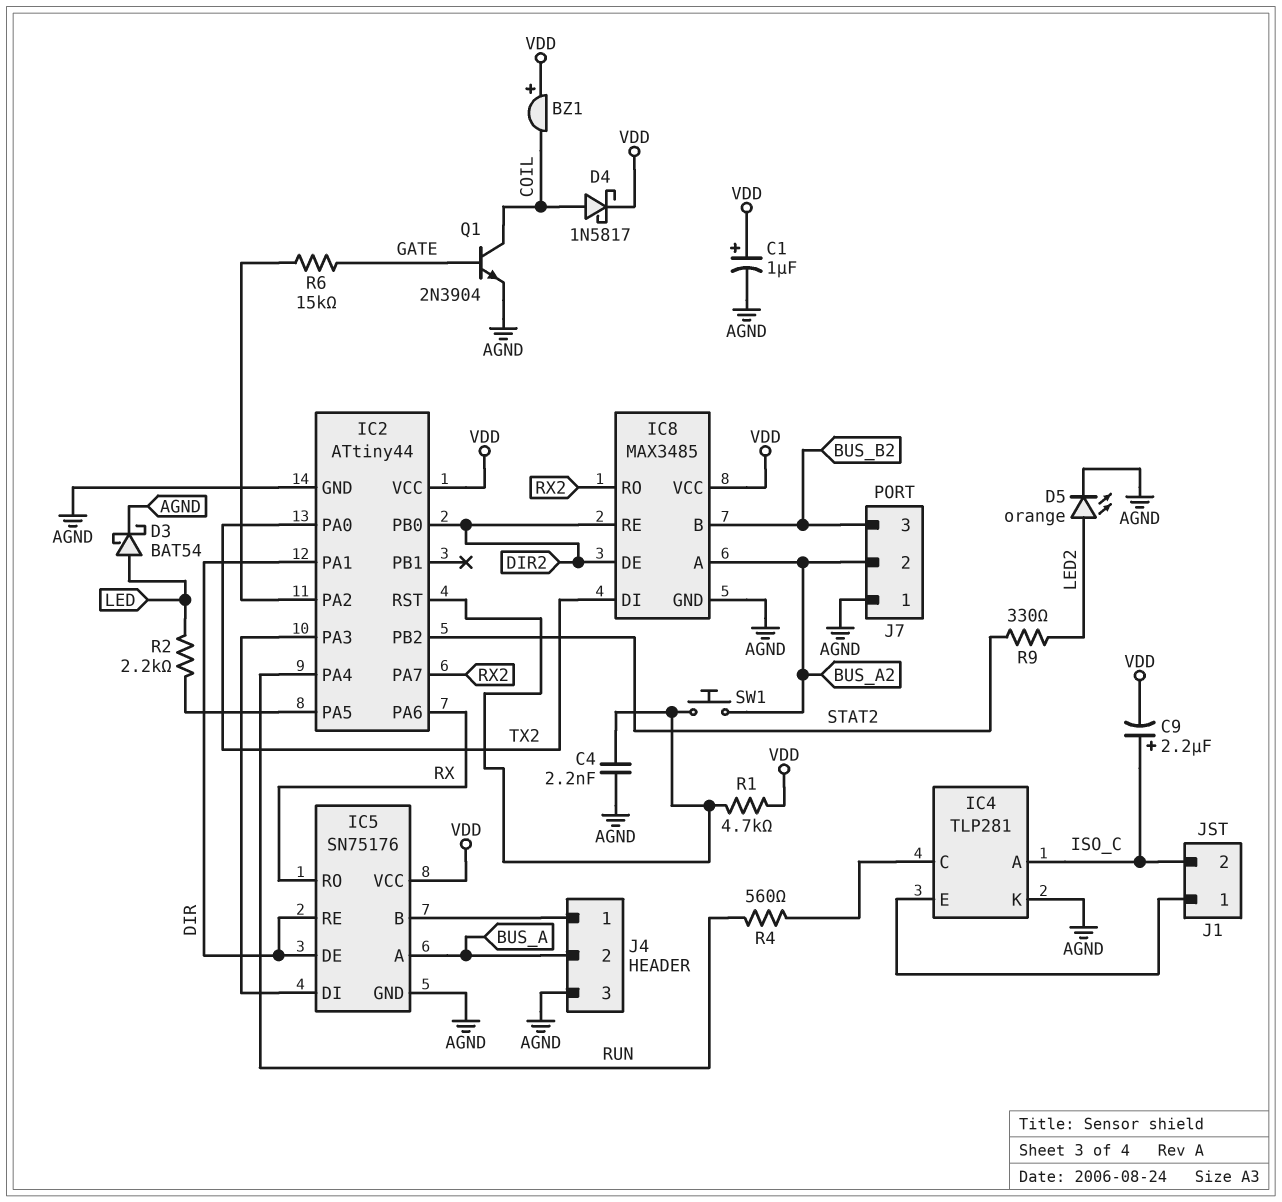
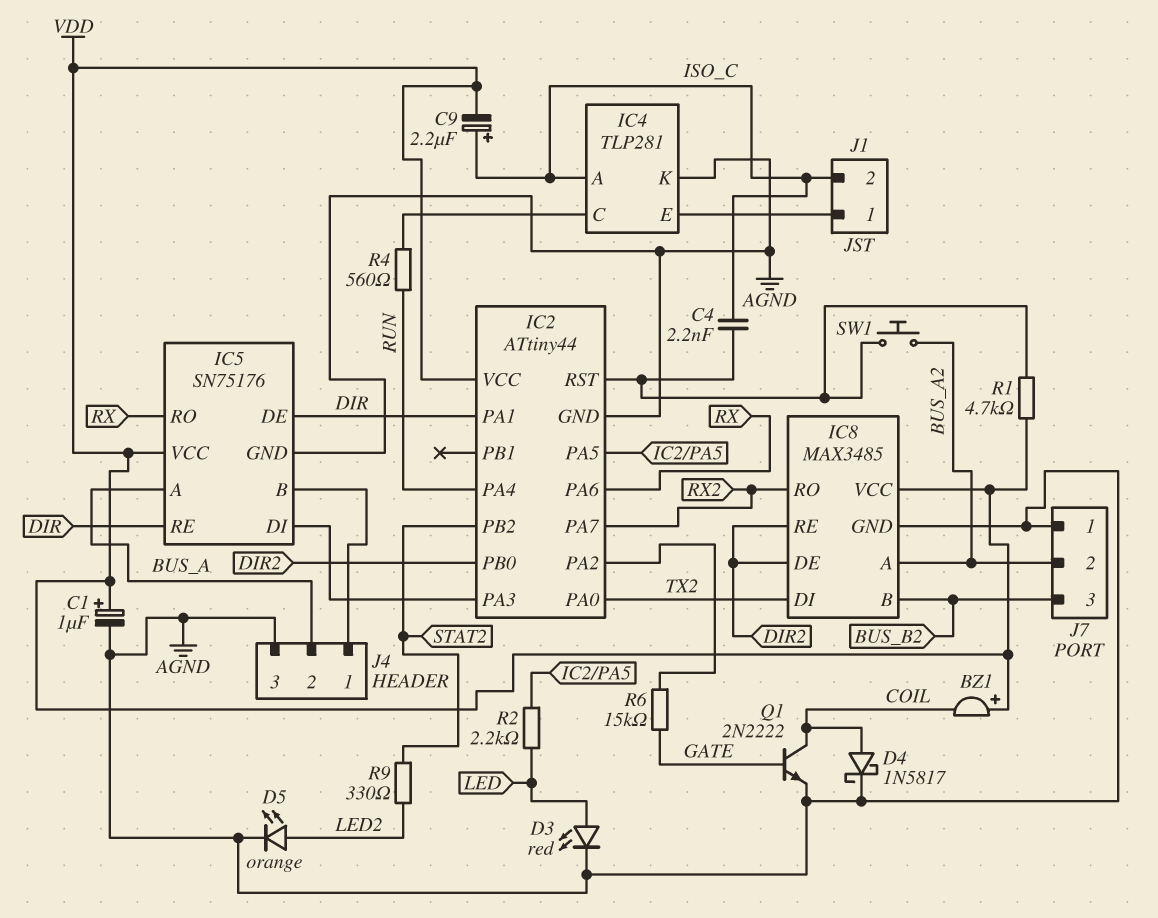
C4: 2.2nF (AGND, IC2/RST) -> 2.2nF (IC2/RST, ISO_C)
D3: schottky BAT54 (A LED, K AGND) -> LED red (A LED, K AGND)
D4: schottky 1N5817 (A COIL, K VDD) -> schottky 1N5817 (A COIL, K AGND)
Q1: NPN 2N3904 (B GATE, C COIL, E AGND) -> NPN 2N2222 (B GATE, C COIL, E AGND)

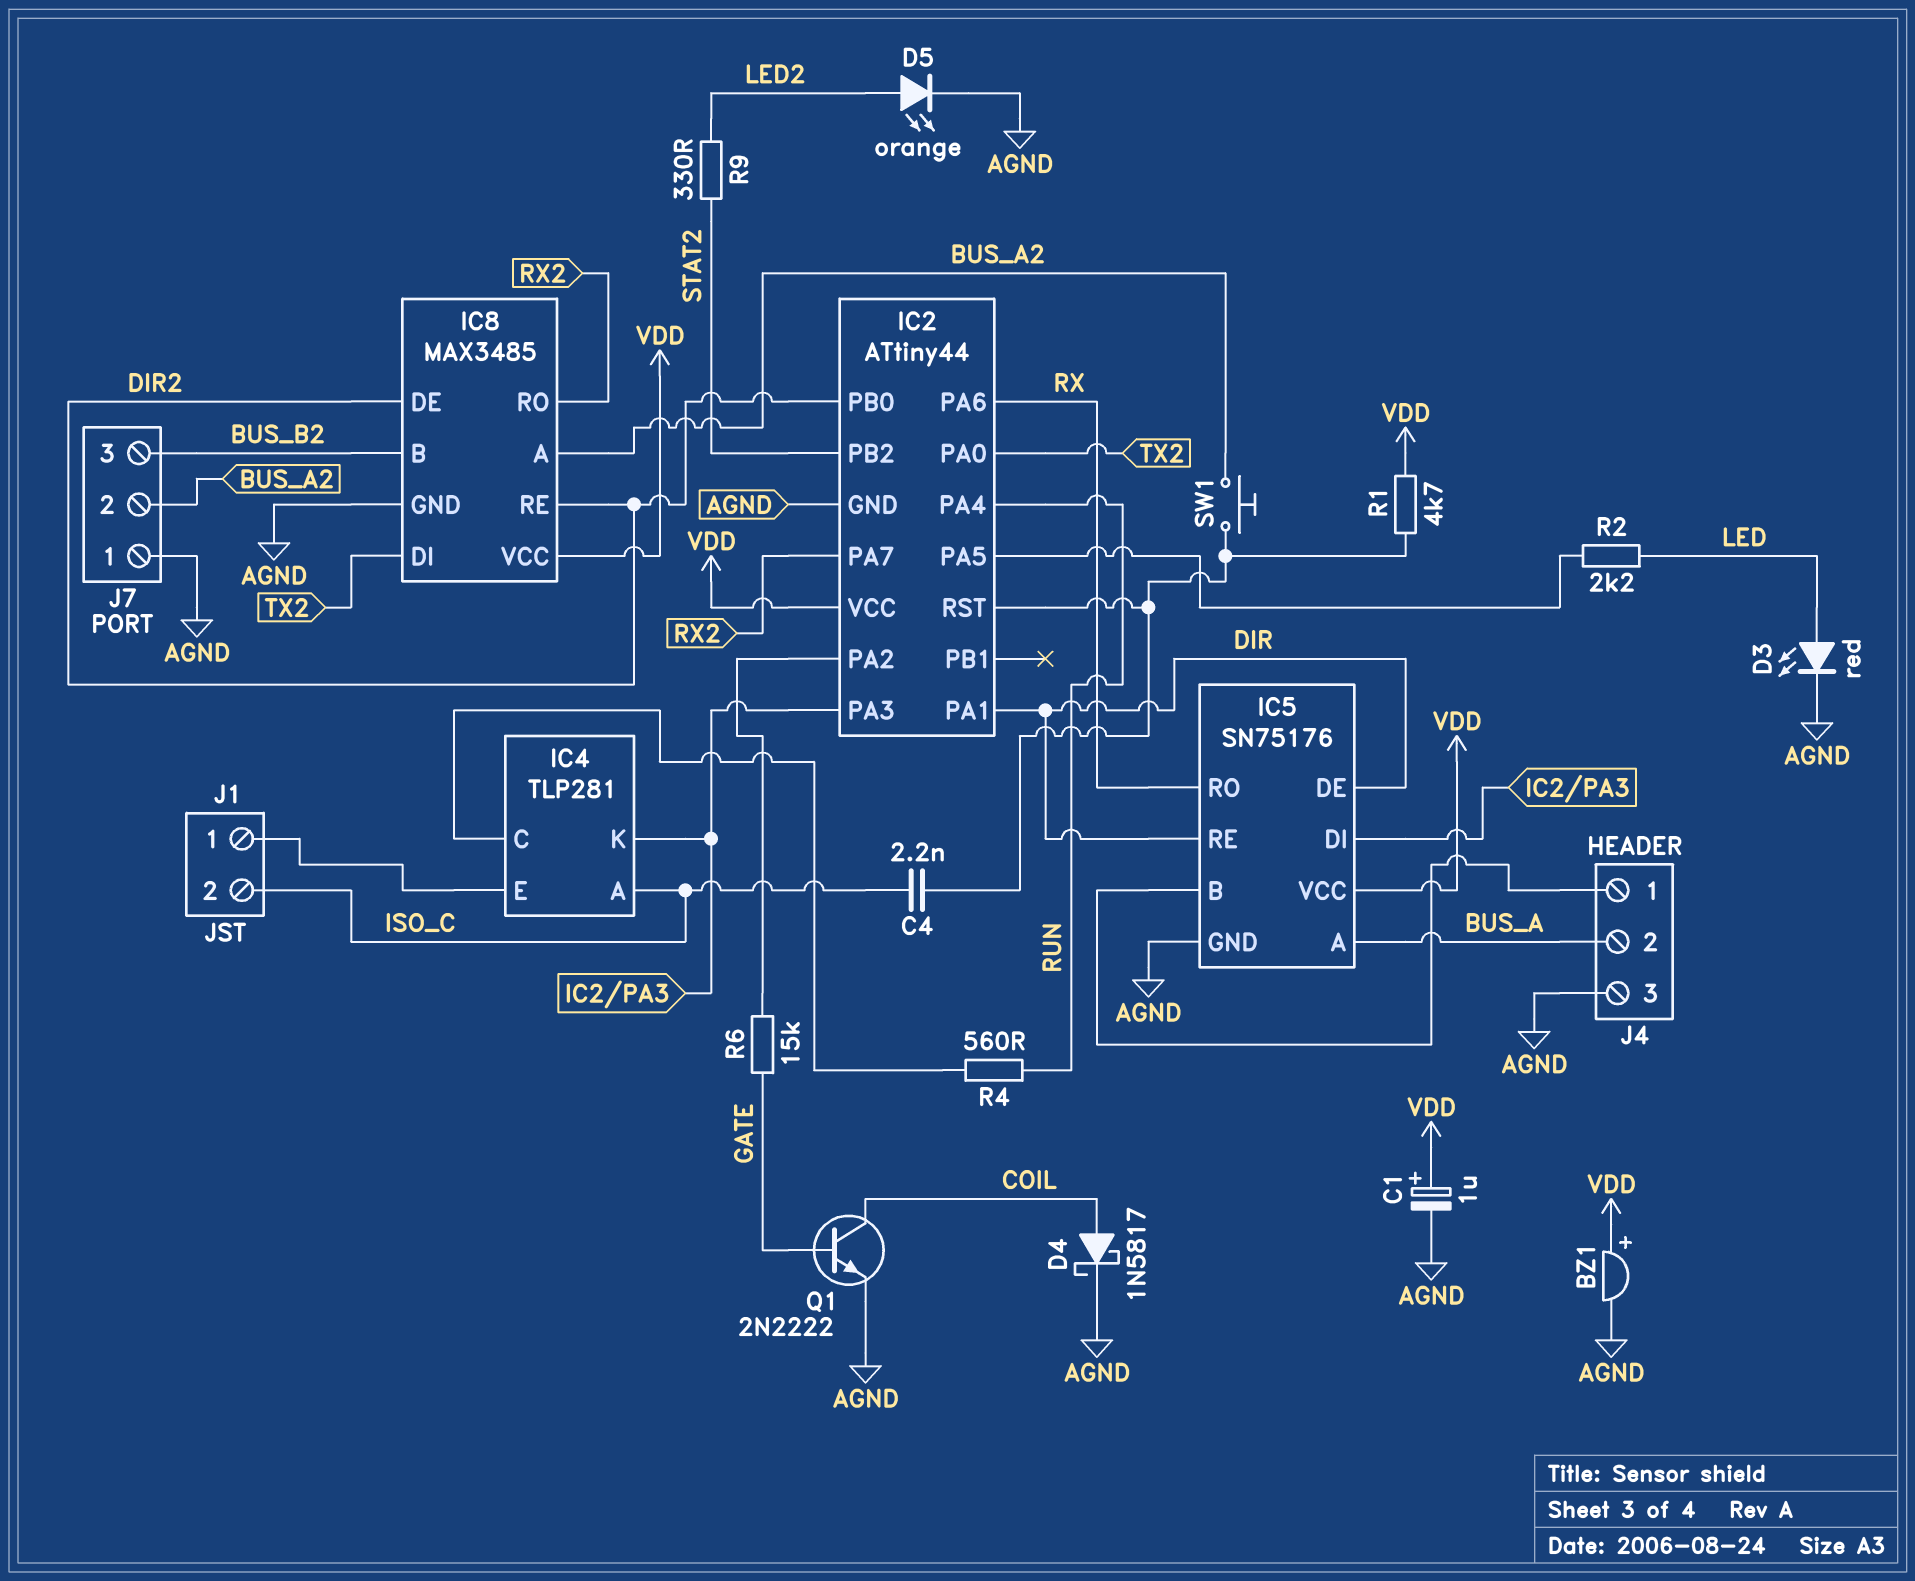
BZ1: buzzer (plus VDD, minus COIL) -> buzzer (plus VDD, minus AGND)
C9: 2.2uF (plus ISO_C, minus VDD) -> none
IC4 pin K: AGND -> IC2/PA3

